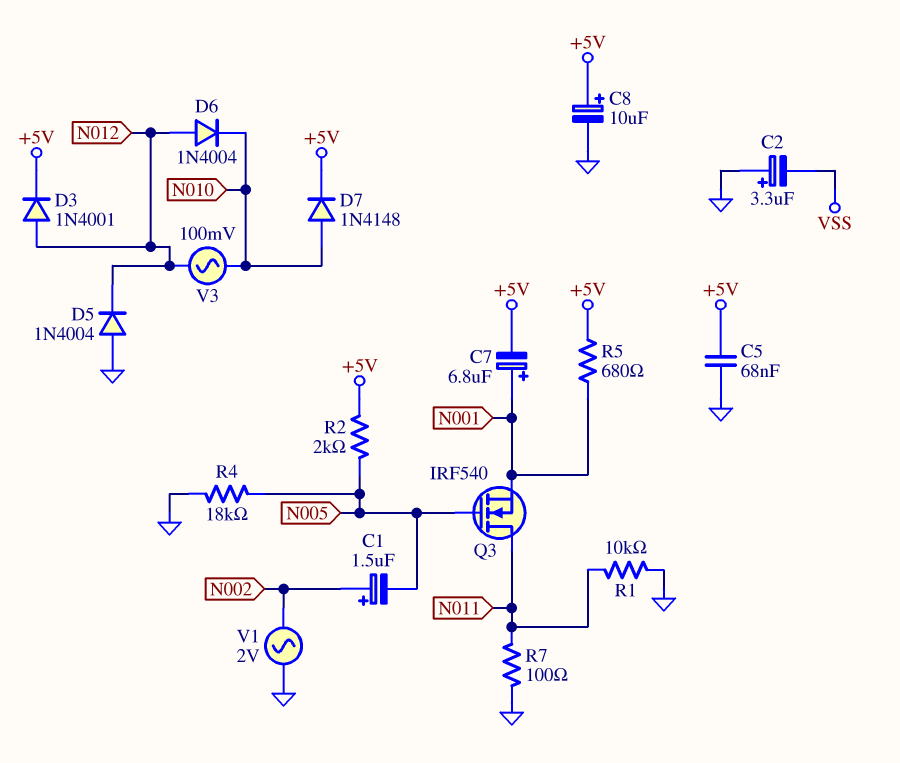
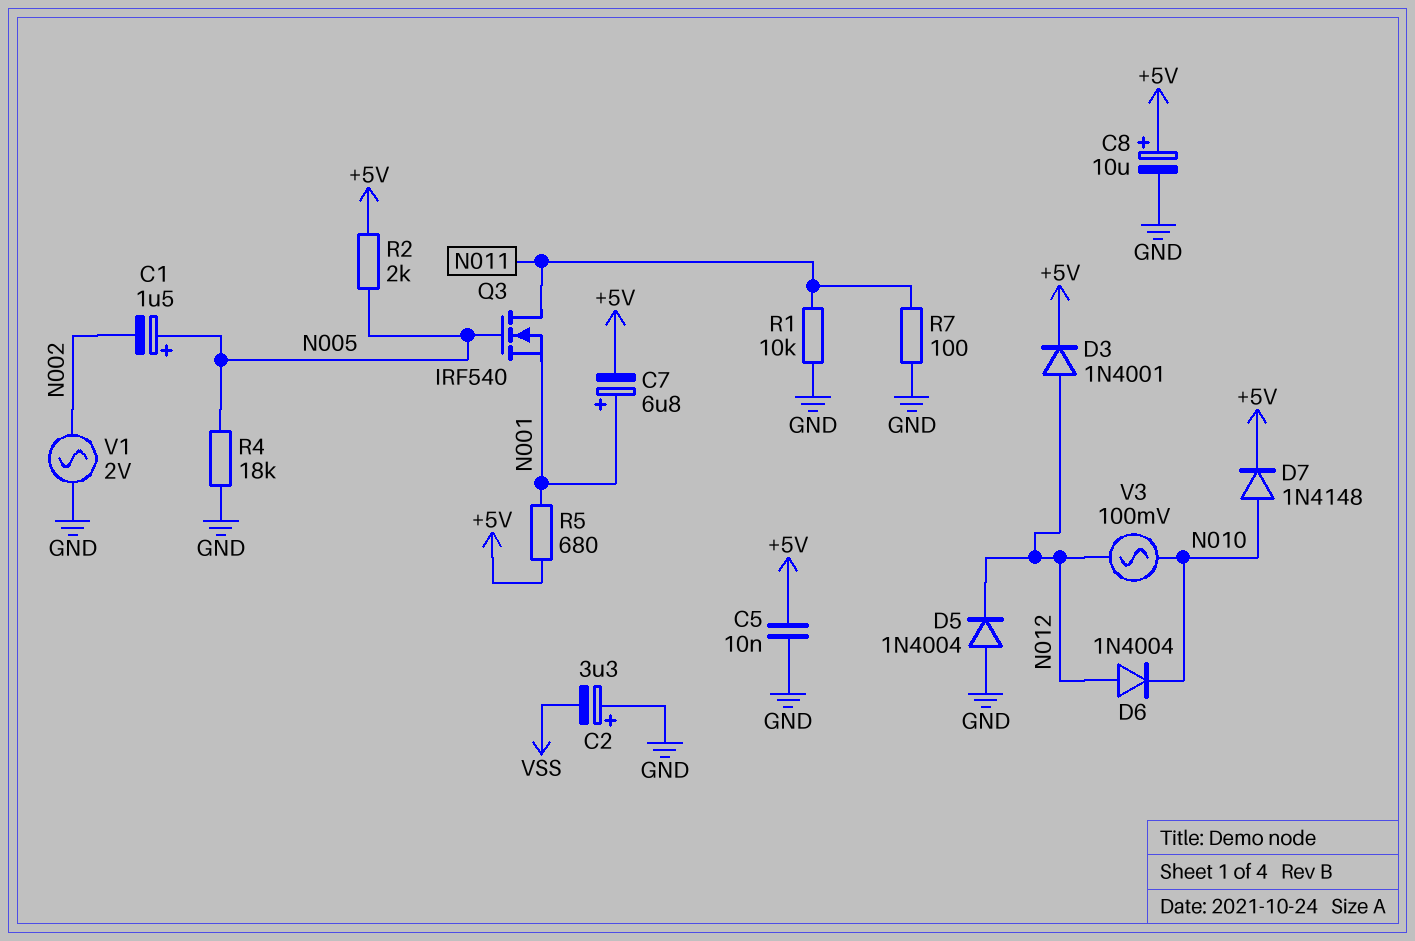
C1: 1.5uF (plus N002, minus N005) -> 1.5uF (plus N005, minus N002)
C5: 68nF (+5V, GND) -> 10nF (+5V, GND)

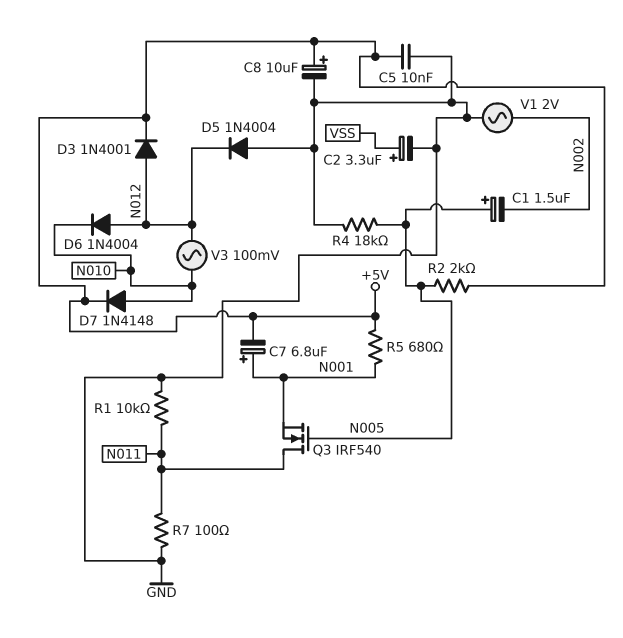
C2: 3.3uF (plus GND, minus VSS) -> 3.3uF (plus VSS, minus GND)

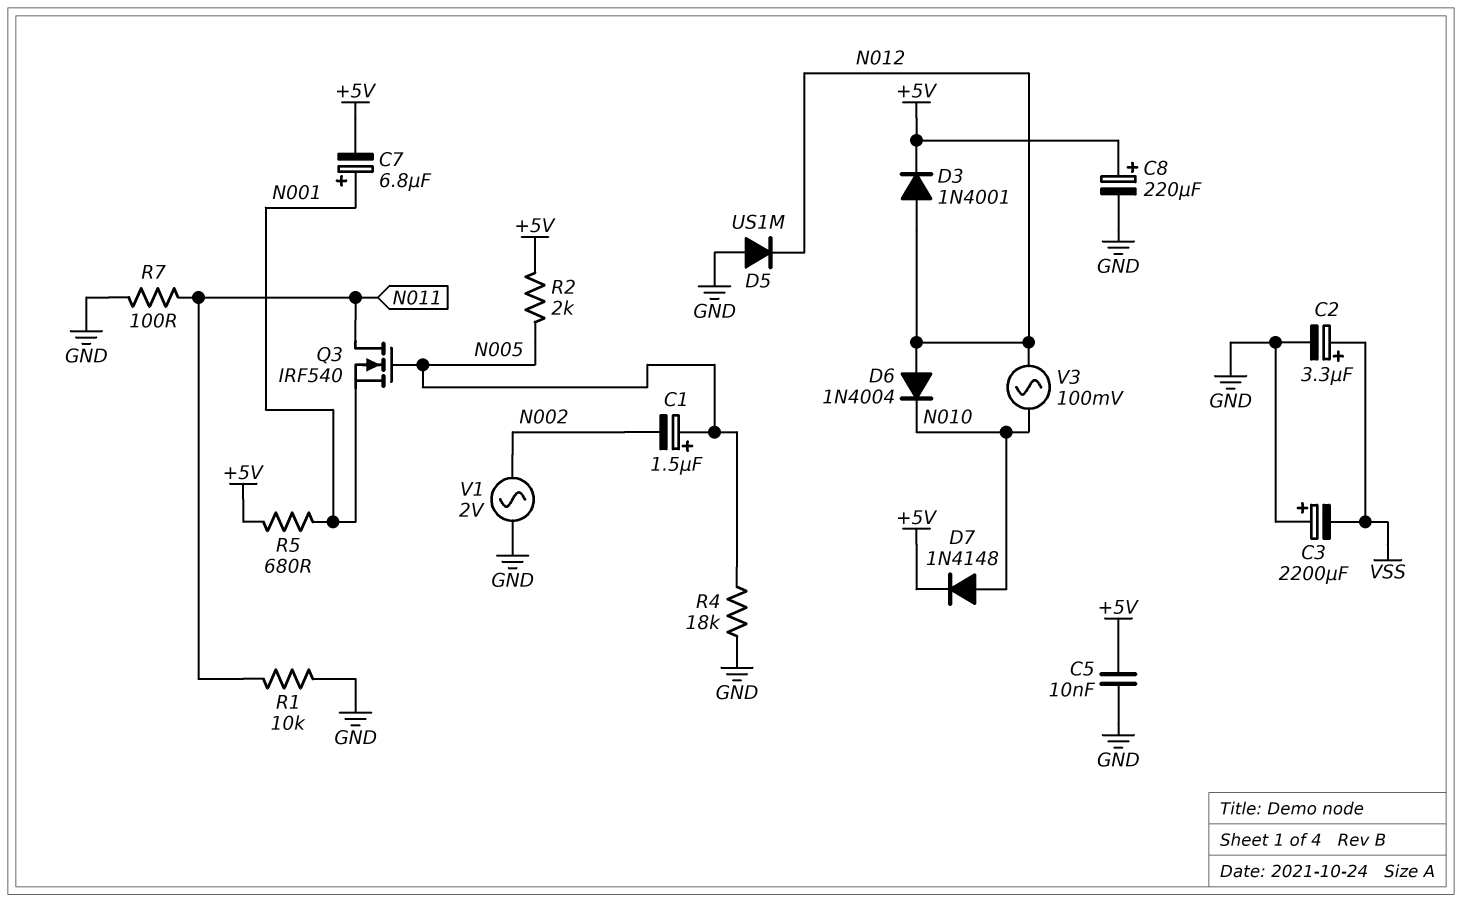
C3: none -> 2200uF (plus GND, minus VSS)
C8: 10uF (plus +5V, minus GND) -> 220uF (plus +5V, minus GND)
D5: diode 1N4004 (A GND, K N012) -> diode US1M (A GND, K N012)

